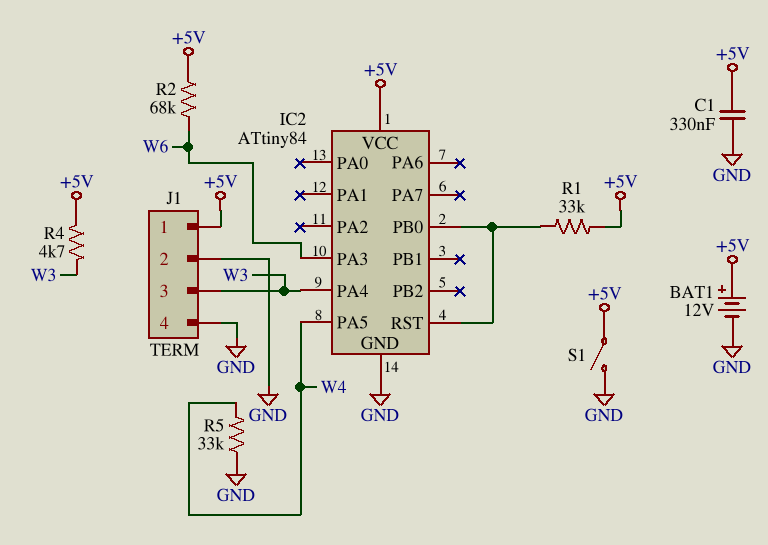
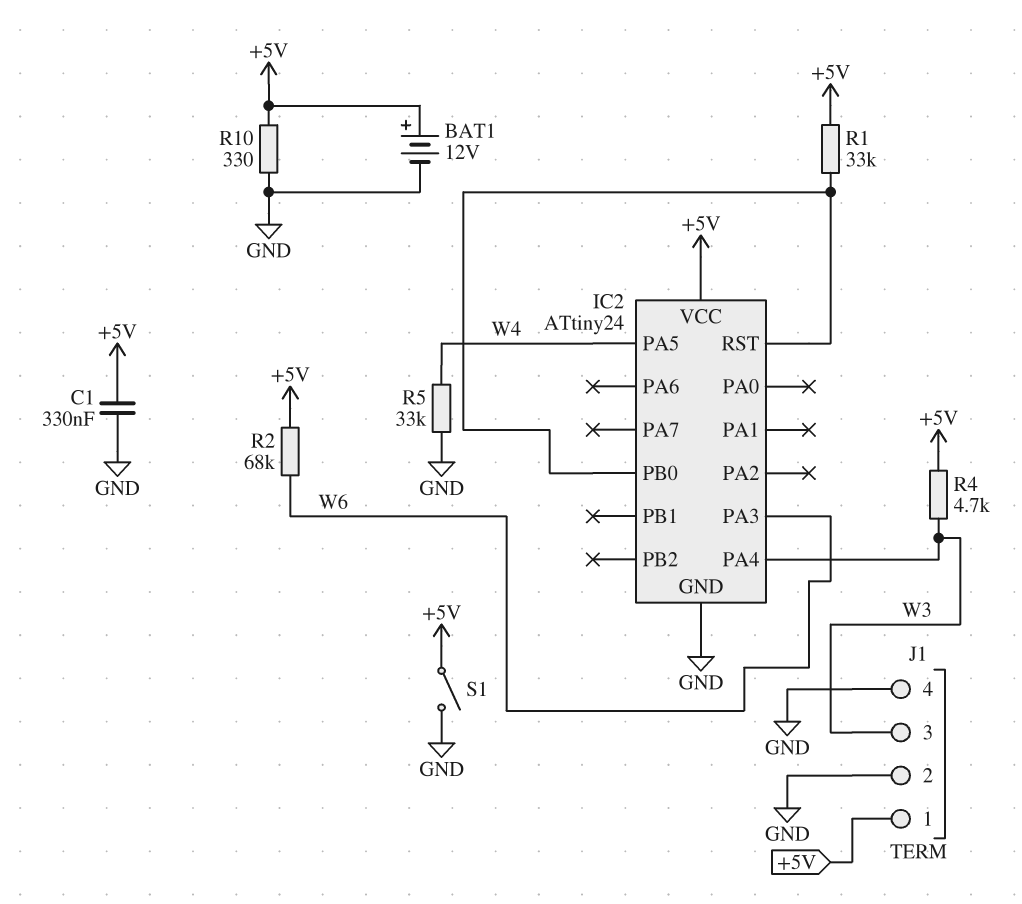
IC2: ATtiny84 -> ATtiny24
R10: none -> 330 (+5V, GND)

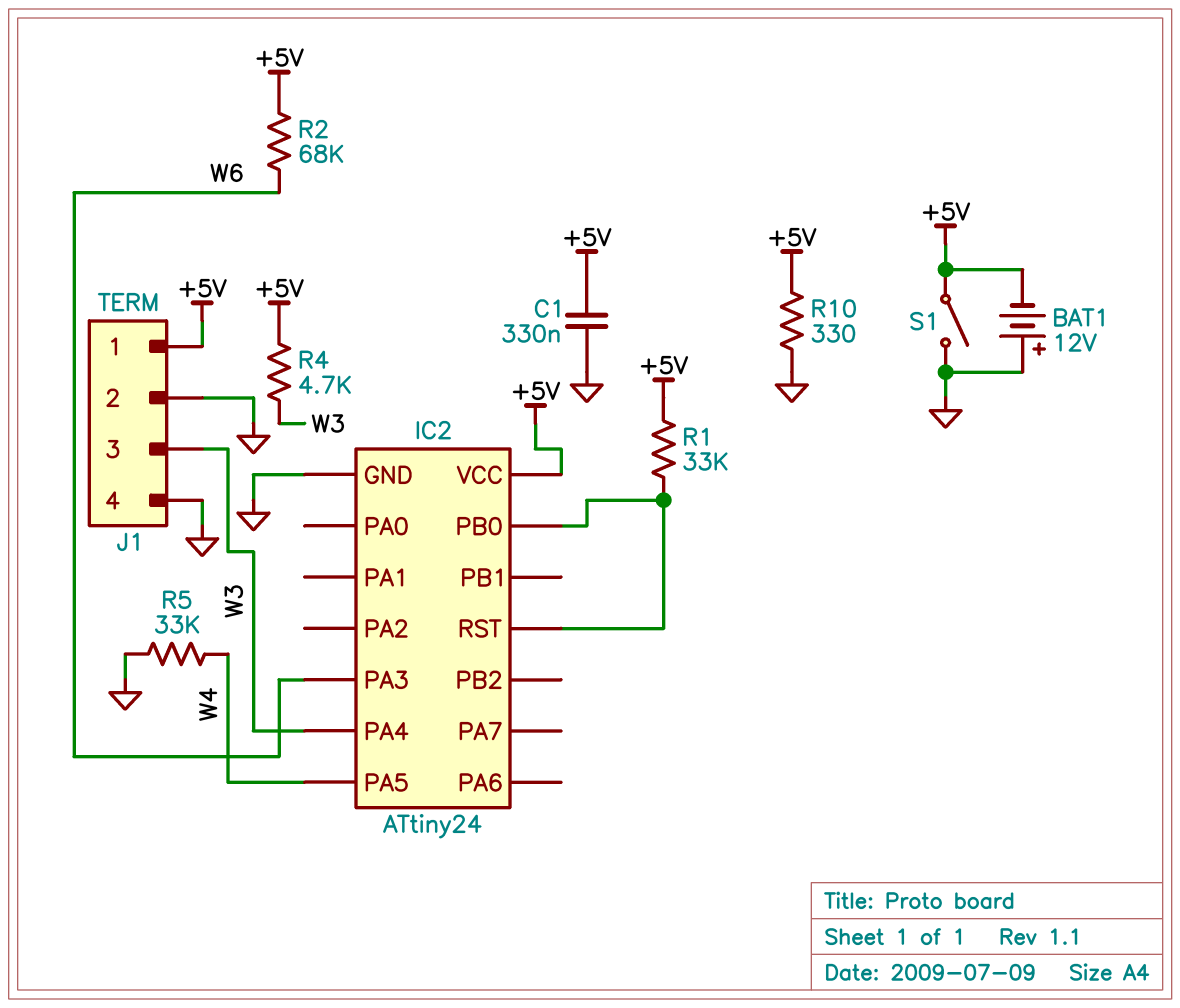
BAT1: 12V (plus +5V, minus GND) -> 12V (plus GND, minus +5V)

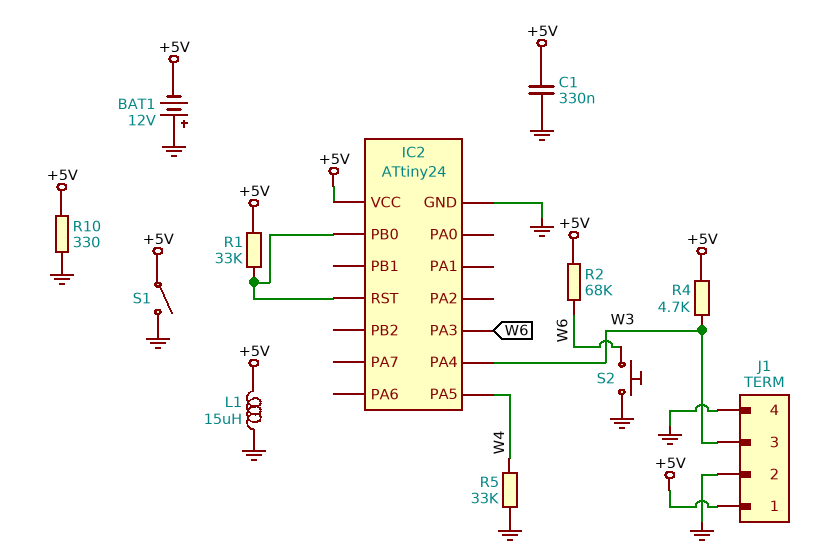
L1: none -> 15uH (+5V, GND)
S2: none -> button (GND, W6)

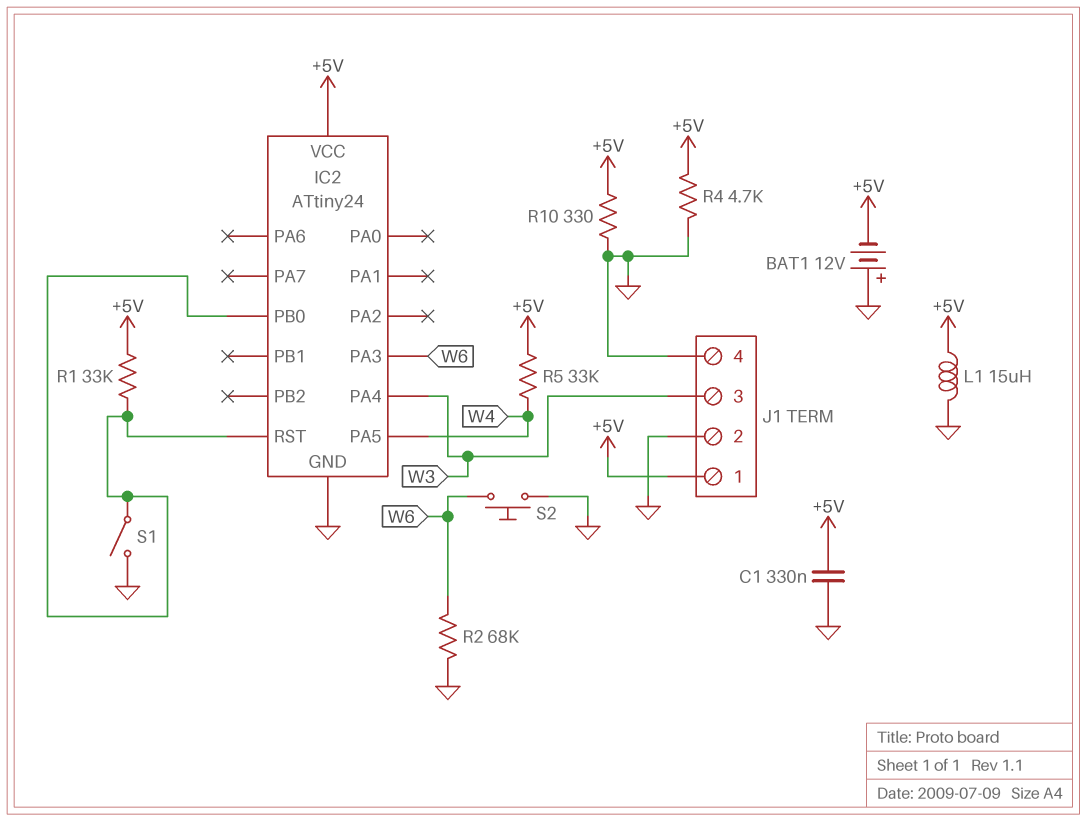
R2: 68k (+5V, W6) -> 68k (GND, W6)
R4: 4.7k (+5V, W3) -> 4.7k (+5V, GND)
R5: 33k (GND, W4) -> 33k (+5V, W4)
S1: switch (+5V, GND) -> switch (GND, IC2/PB0)

